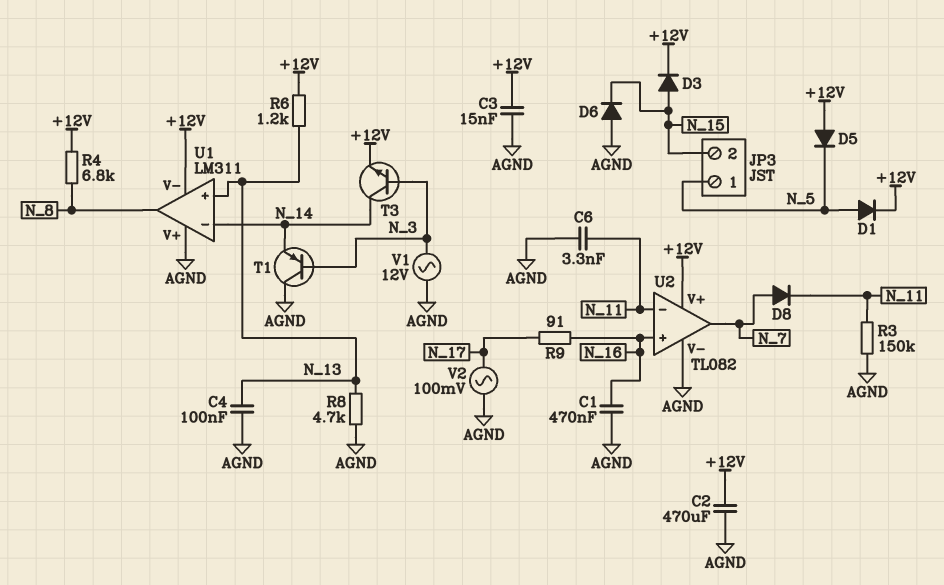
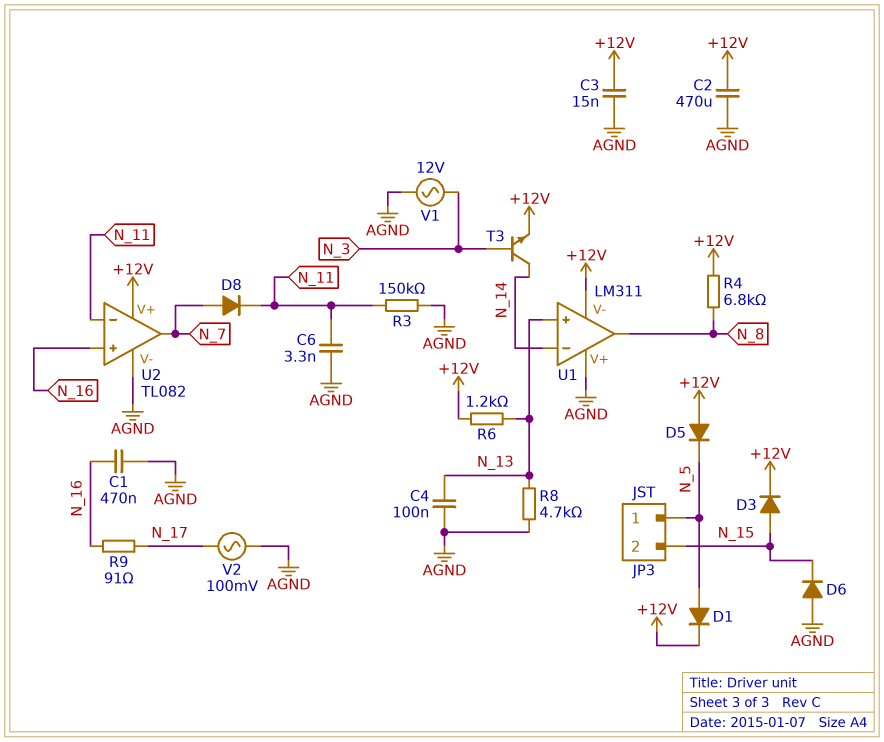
T1: PNP (B N_3, C AGND, E N_14) -> none

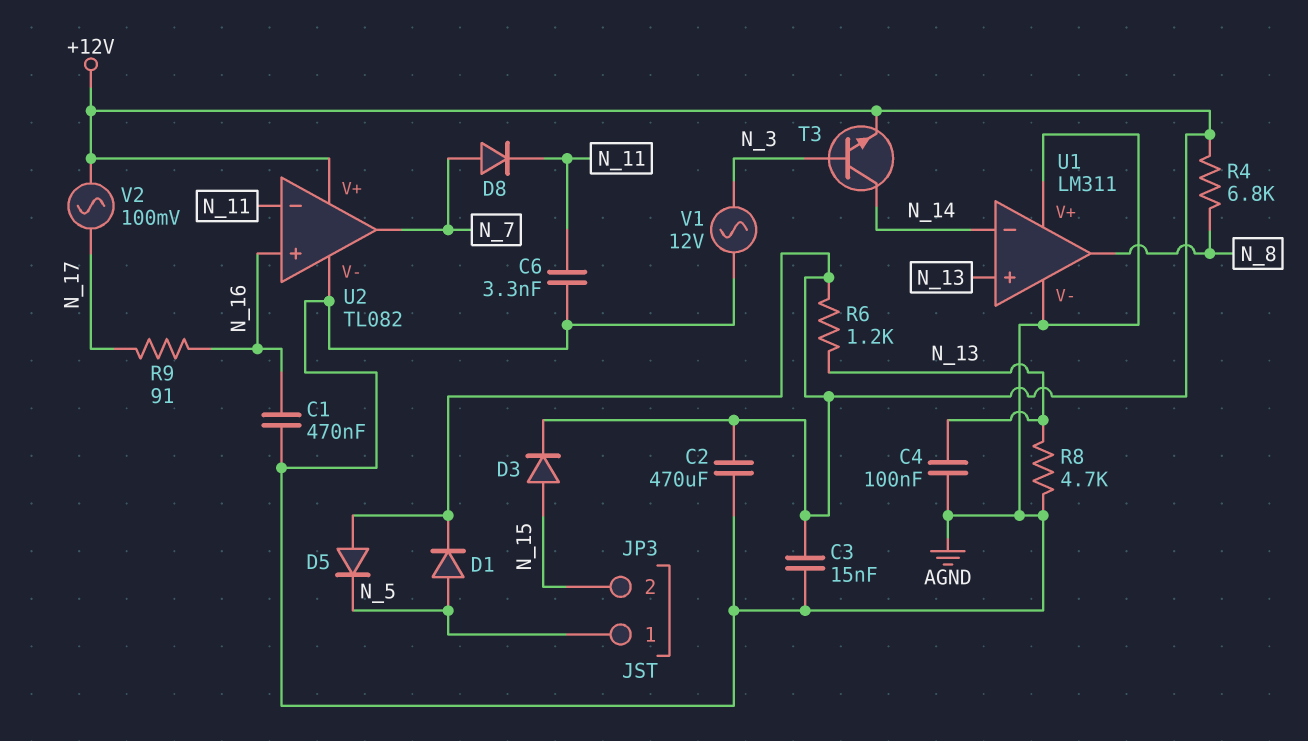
D6: diode (A AGND, K N_15) -> none
R3: 150k (AGND, N_11) -> none
U1 pin V-: +12V -> AGND
V2: AC 100mV (AGND, N_17) -> AC 100mV (+12V, N_17)

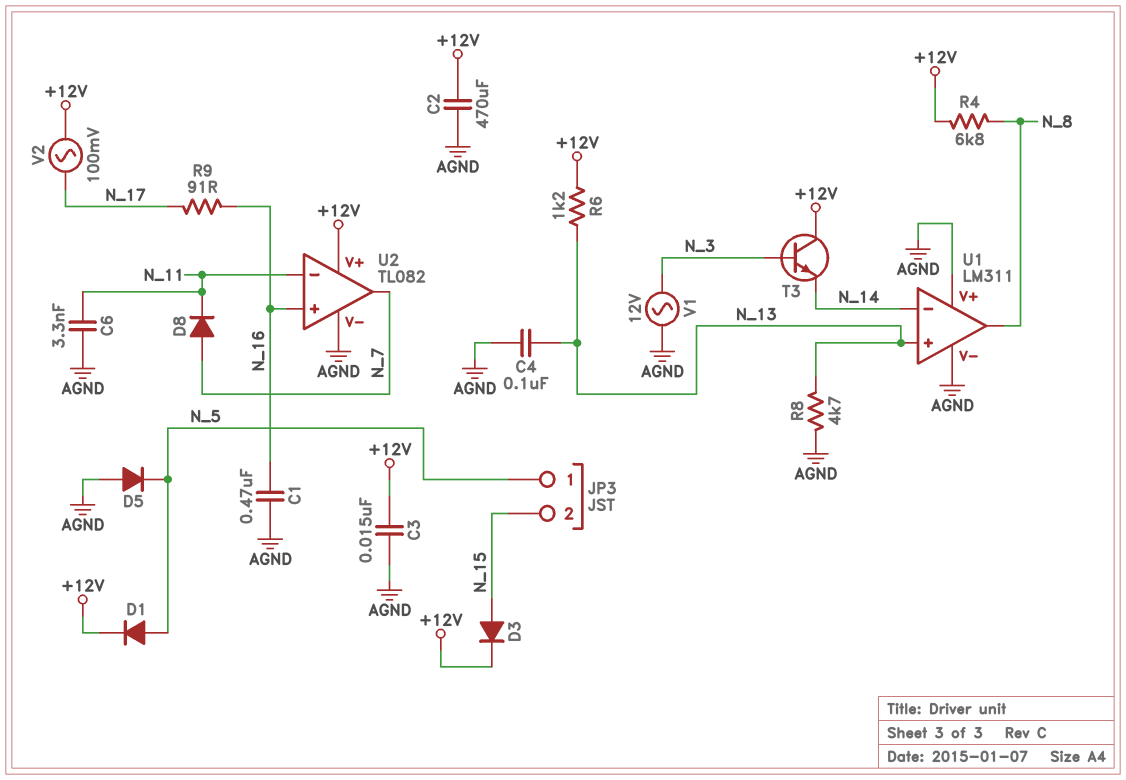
D5: diode (A +12V, K N_5) -> diode (A AGND, K N_5)
T3: NPN (B N_3, C N_14, E +12V) -> NPN (B N_3, C +12V, E N_14)

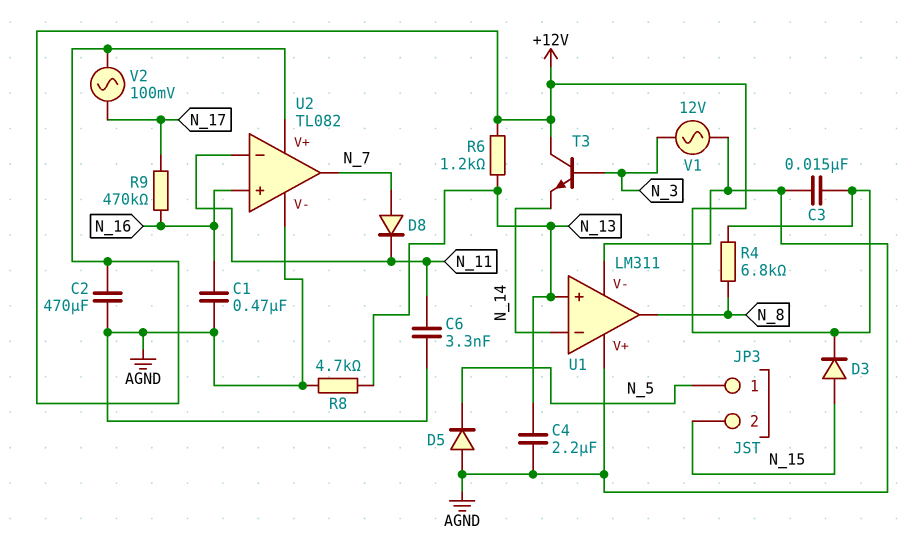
C4: 100nF (AGND, N_13) -> 2.2uF (AGND, N_13)
D1: diode (A N_5, K +12V) -> none
R9: 91 (N_16, N_17) -> 470k (N_16, N_17)

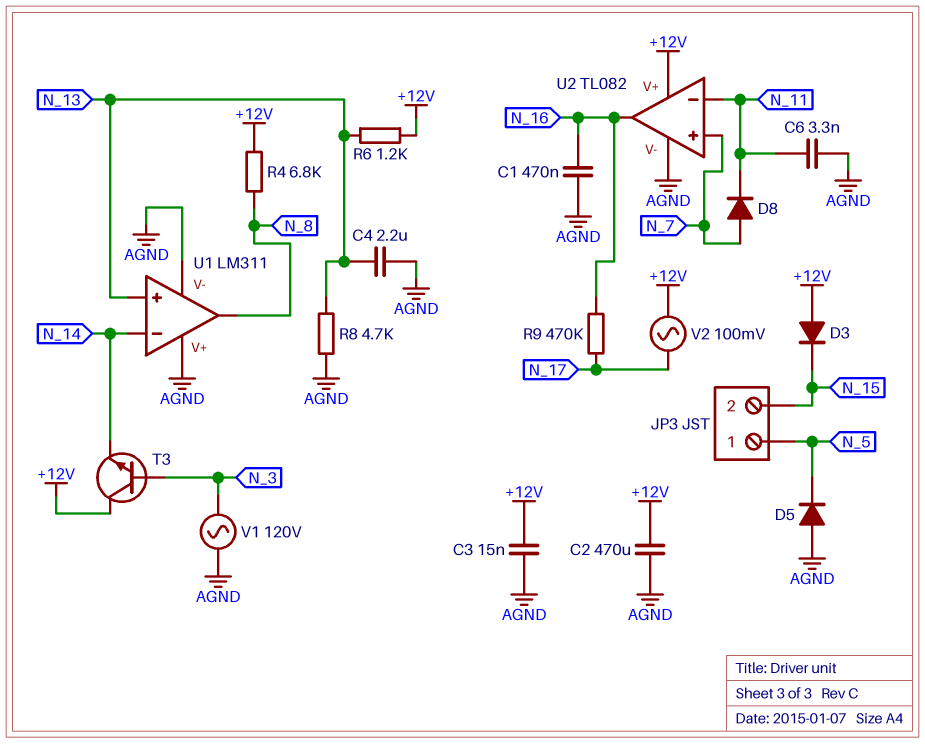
D3: diode (A N_15, K +12V) -> diode (A +12V, K N_15)
U2 pin in+: N_16 -> N_7
U2 pin out: N_7 -> N_16
V1: AC 12V (AGND, N_3) -> AC 120V (AGND, N_3)

